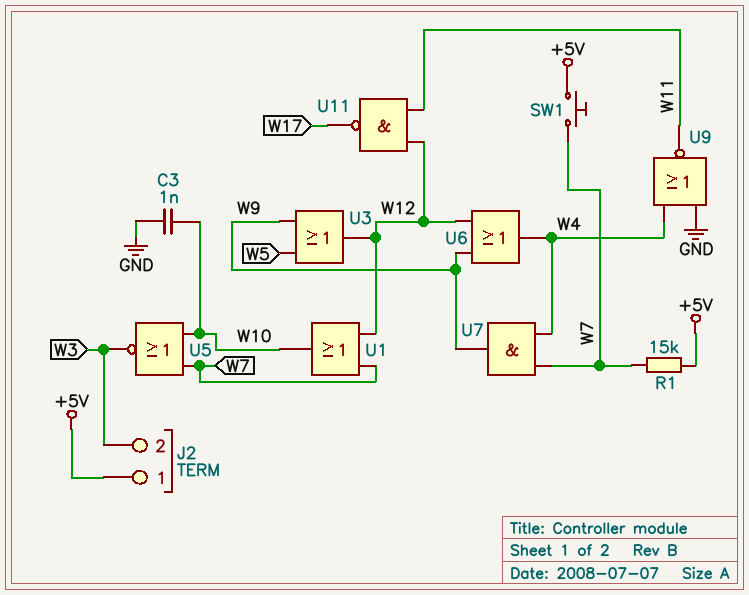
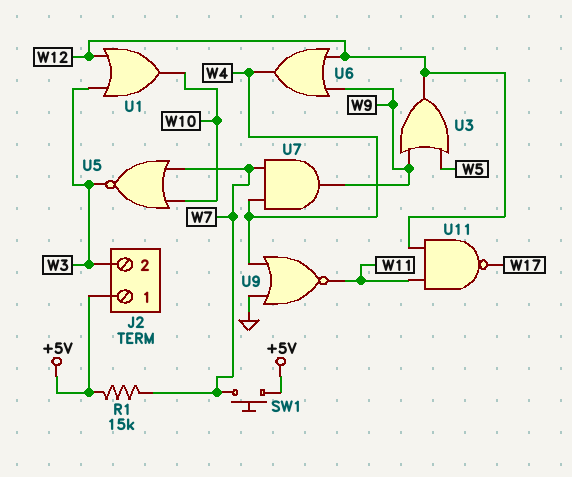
C3: 1nF (GND, W10) -> none
U1: OR (in W7, in W12, out W10) -> OR (in W3, in W12, out W10)

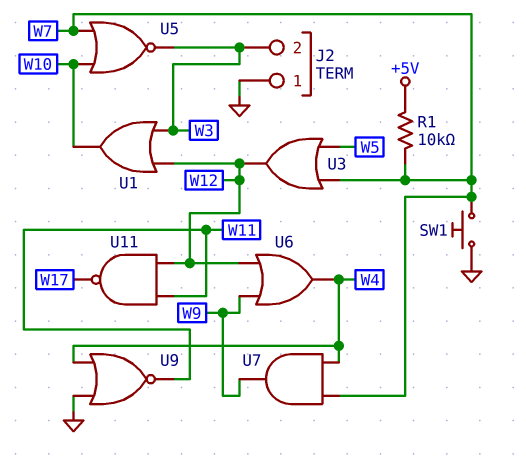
J2 pin 1: +5V -> GND
R1: 15k (+5V, W7) -> 10k (+5V, W7)
SW1: button (+5V, W7) -> button (GND, W7)
U3: OR (in W5, in W9, out W12) -> OR (in W5, in W7, out W12)

